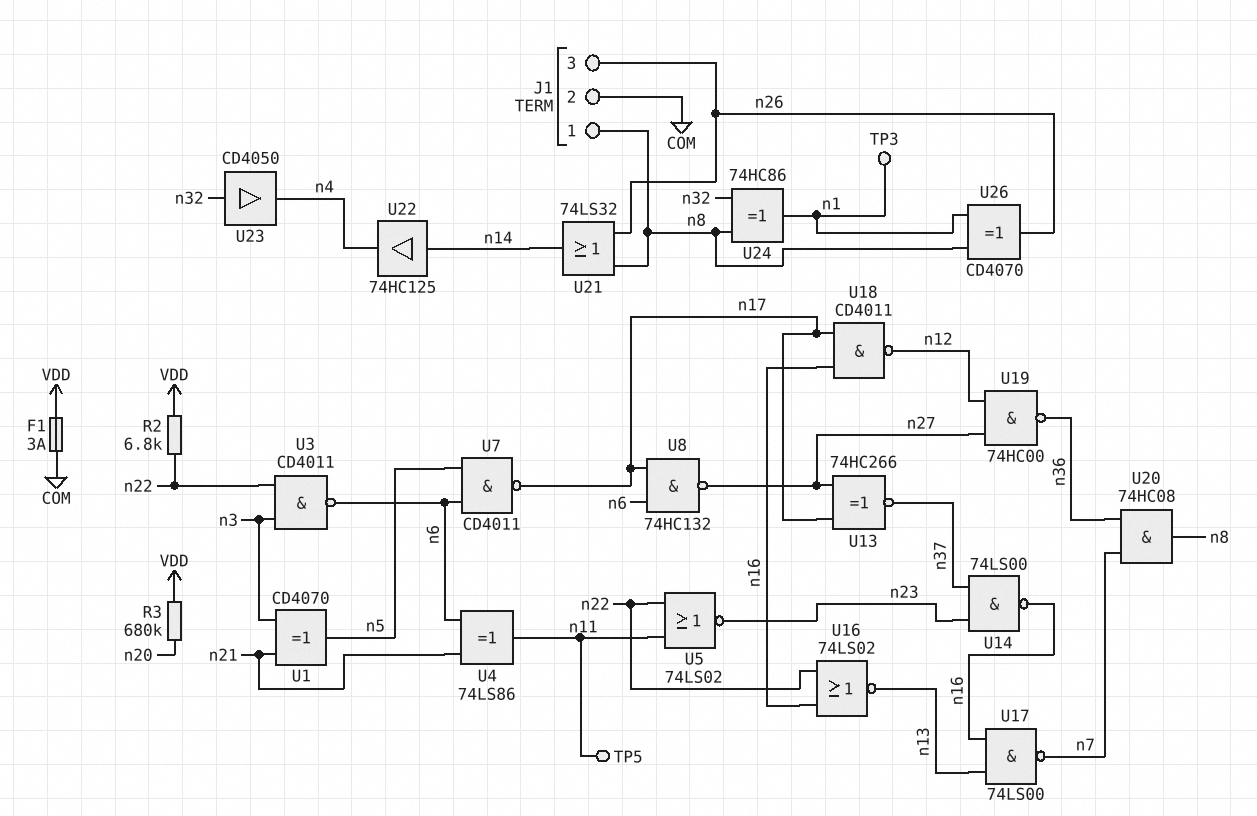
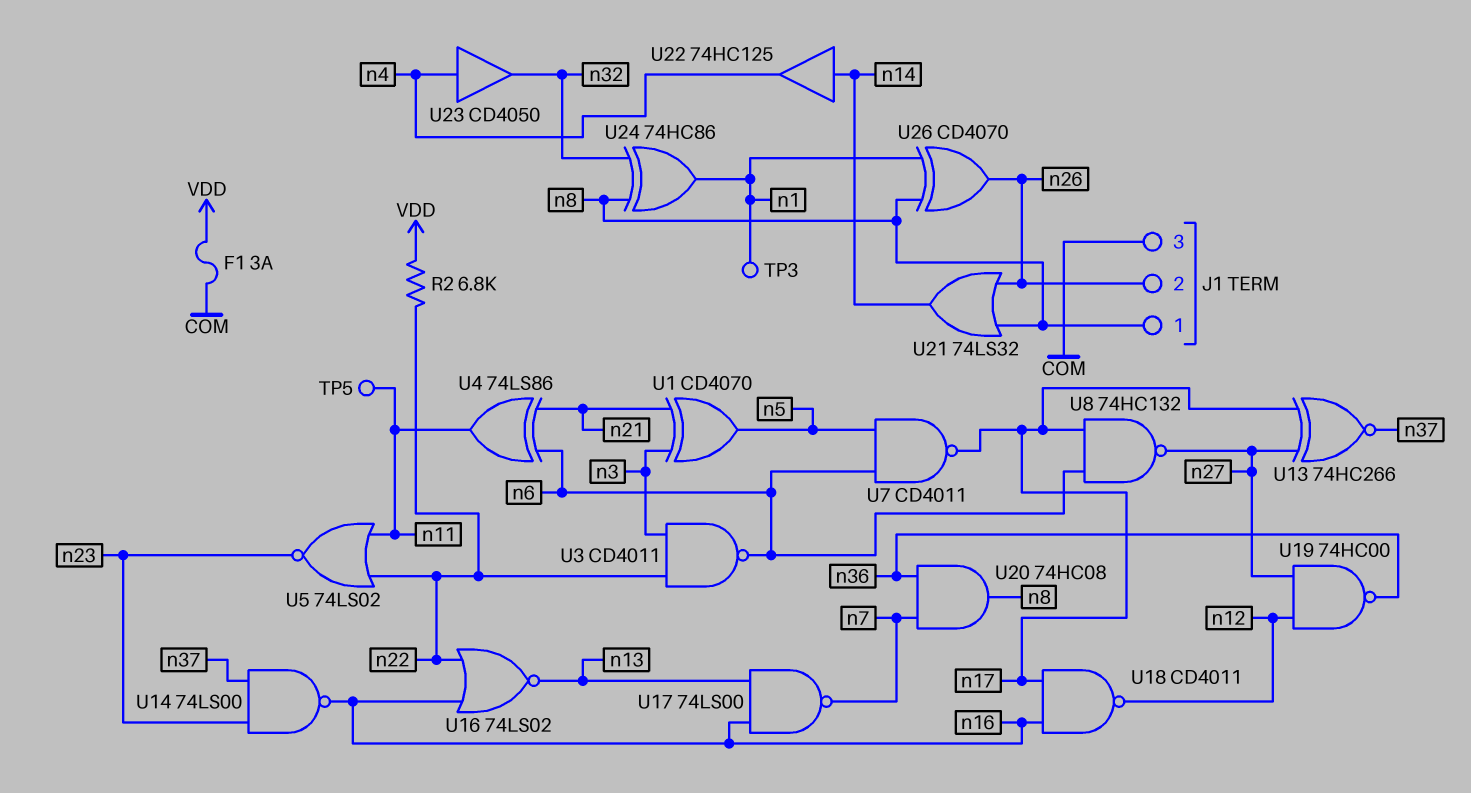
J1 pin 2: COM -> n26
J1 pin 3: n26 -> COM
R3: 680k (VDD, n20) -> none
U23: buffer CD4050 (in n32, out n4) -> buffer CD4050 (in n4, out n32)

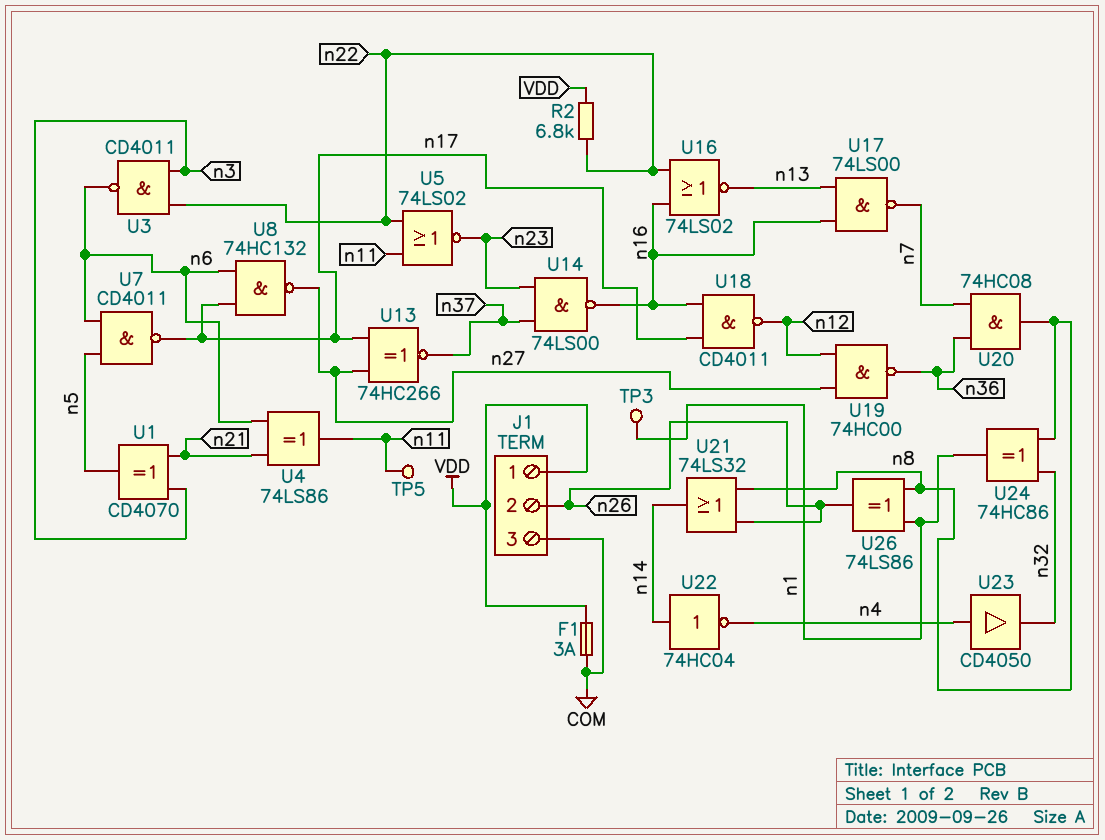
J1 pin 1: n8 -> VDD
U22: buffer 74HC125 (in n14, out n4) -> NOT 74HC04 (in n14, out n4)
U26: XOR CD4070 (in n1, in n8, out n26) -> XOR 74LS86 (in n1, in n8, out n26)

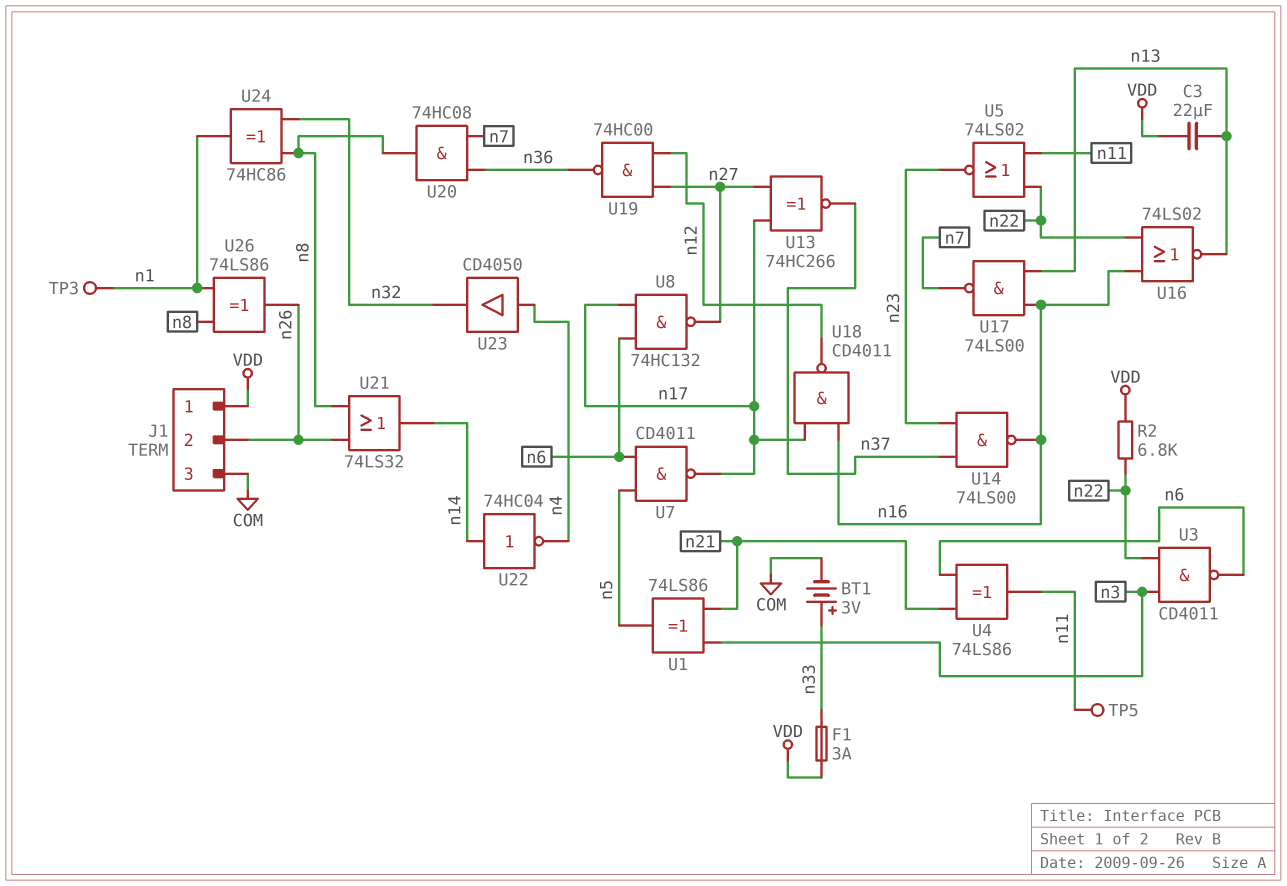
BT1: none -> 3V (plus n33, minus COM)
C3: none -> 22uF (VDD, n13)
F1: 3A (COM, VDD) -> 3A (VDD, n33)
U1: XOR CD4070 (in n3, in n21, out n5) -> XOR 74LS86 (in n3, in n21, out n5)

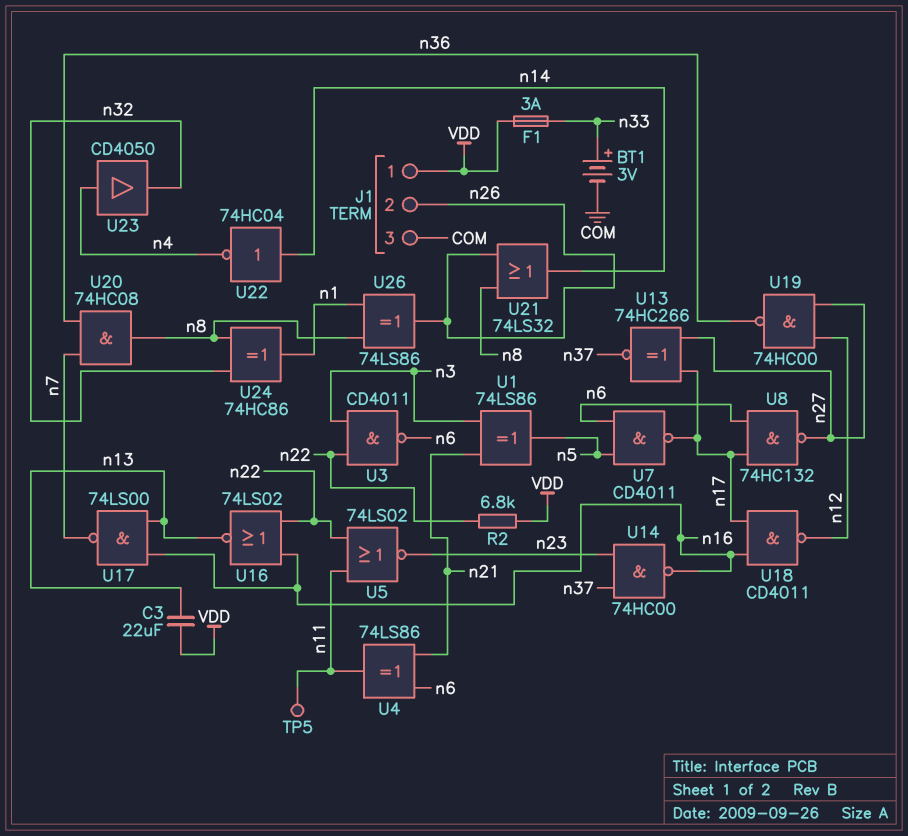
TP3: test point (n1) -> none
U14: NAND 74LS00 (in n23, in n37, out n16) -> NAND 74HC00 (in n23, in n37, out n16)

